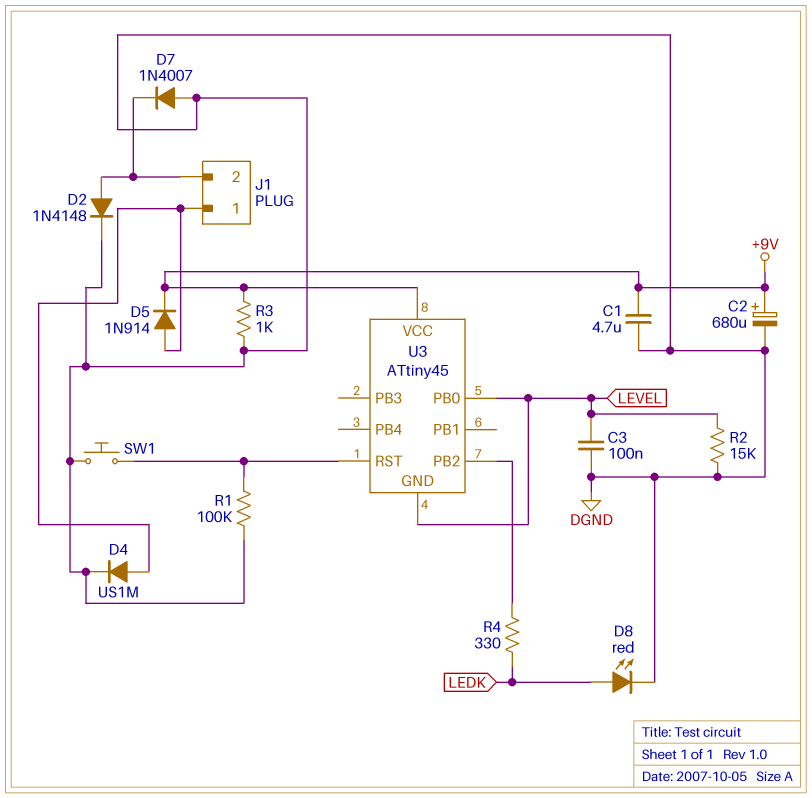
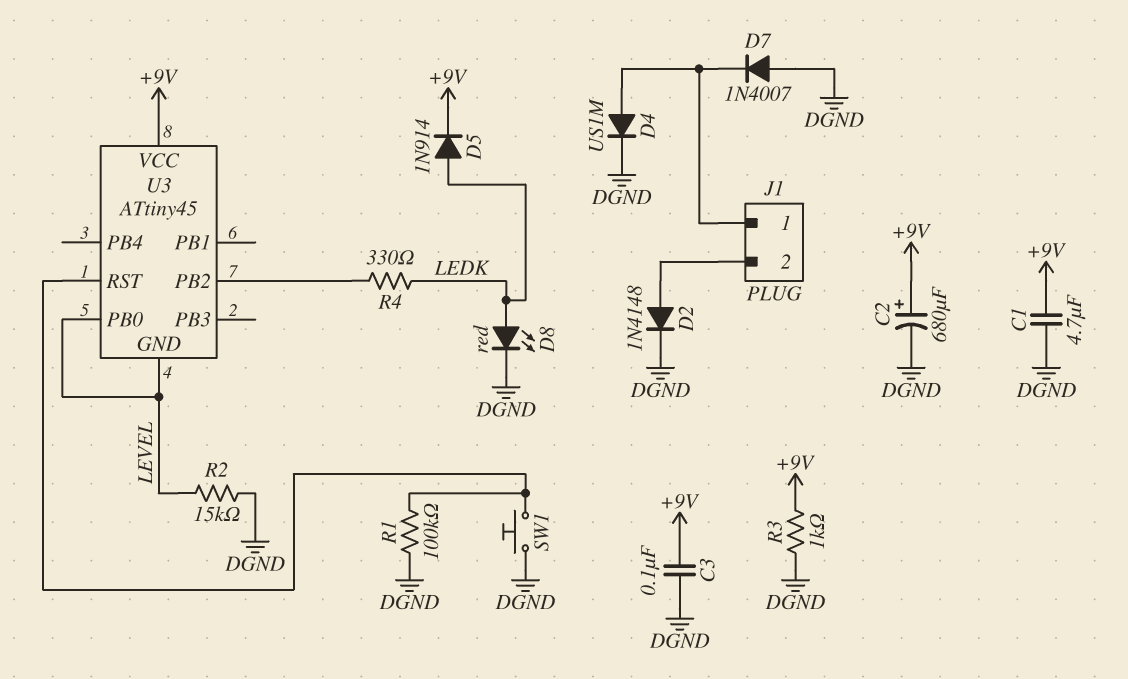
C3: 100nF (DGND, LEVEL) -> 100nF (+9V, DGND)
D5: diode 1N914 (A J1/1, K +9V) -> diode 1N914 (A LEDK, K +9V)
D7: diode 1N4007 (A DGND, K J1/2) -> diode 1N4007 (A DGND, K J1/1)

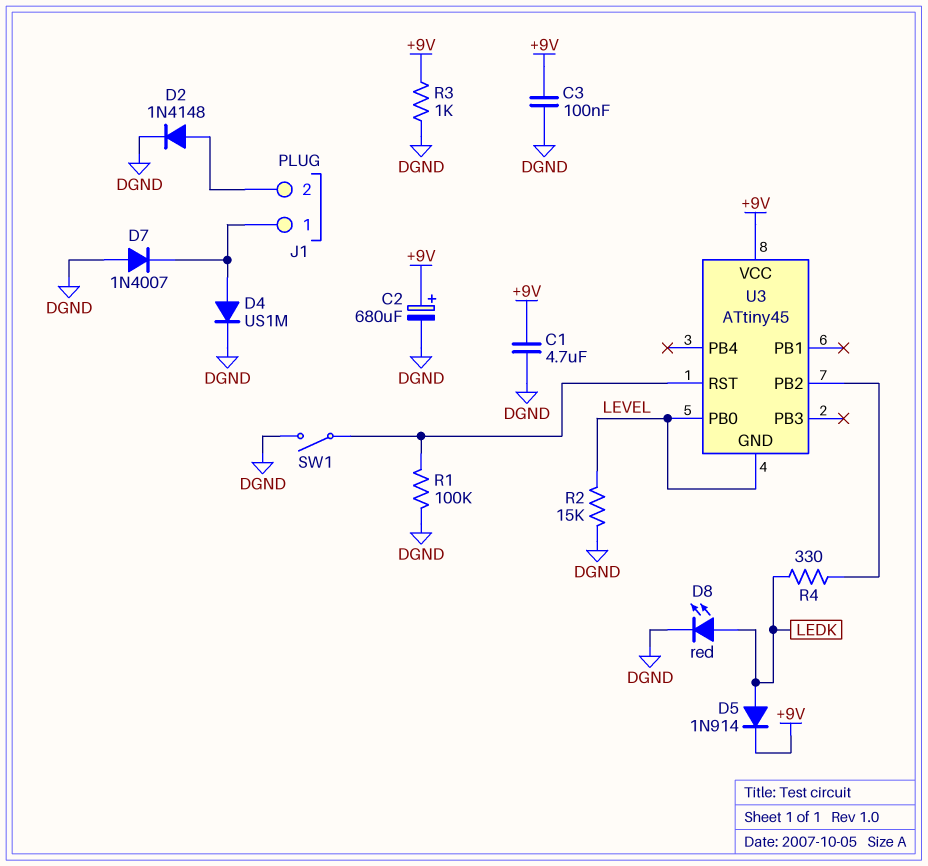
SW1: button (DGND, U3/RST) -> switch (DGND, U3/RST)

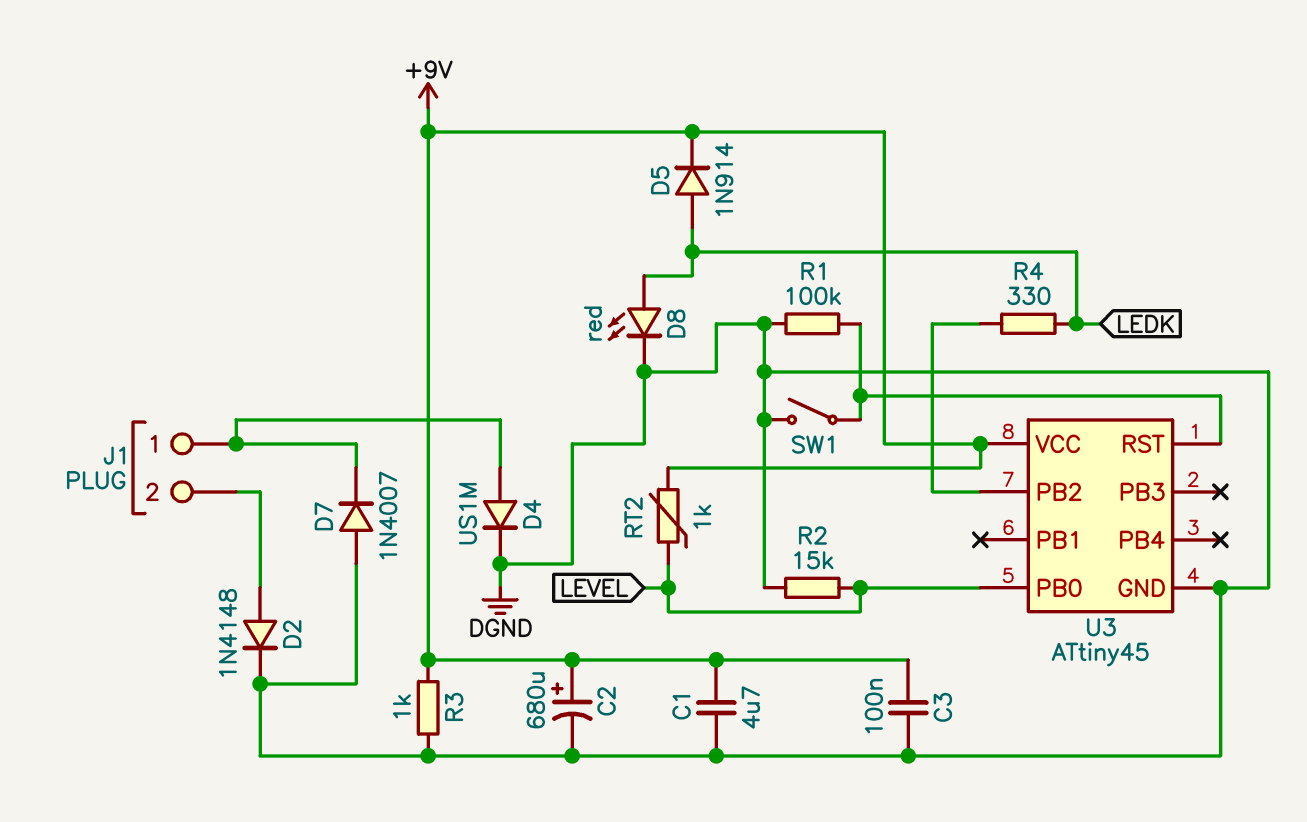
RT2: none -> 1k (+9V, LEVEL)
U3 pin GND: LEVEL -> DGND

